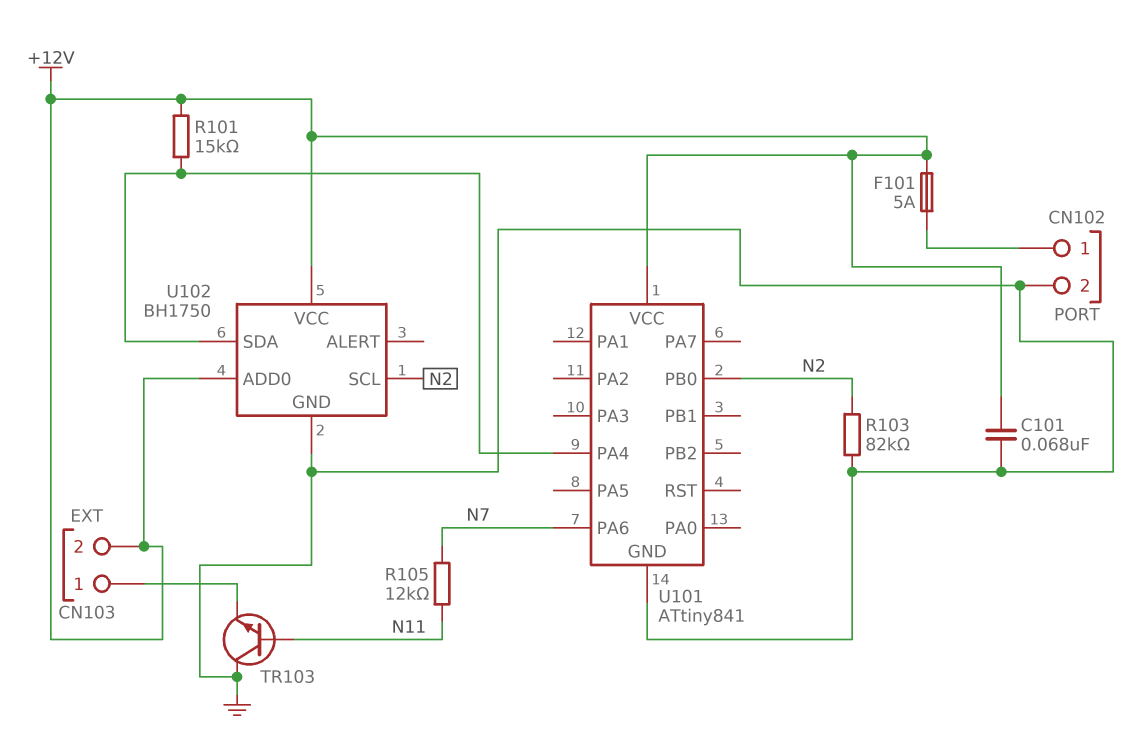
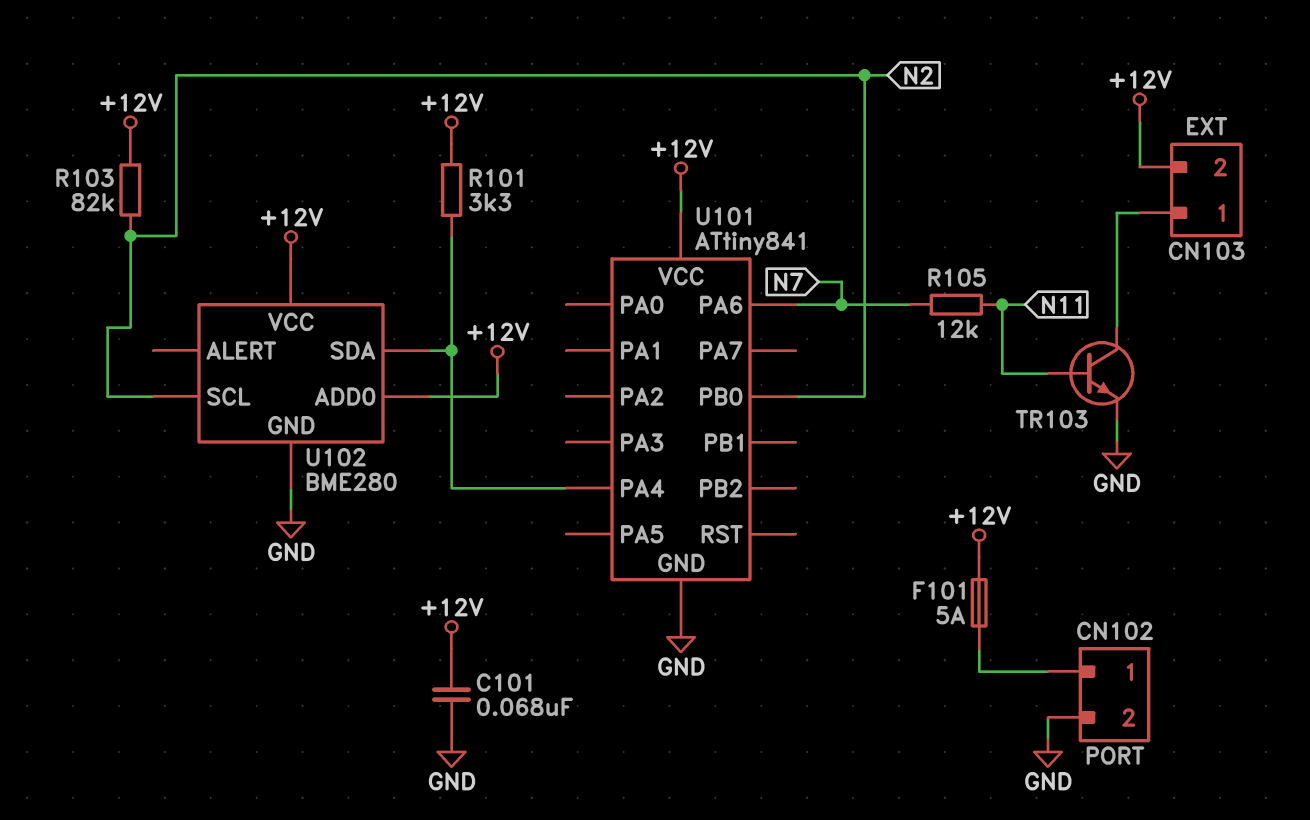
R101: 15k (+12V, U101/PA4) -> 3.3k (+12V, U101/PA4)
R103: 82k (GND, N2) -> 82k (+12V, N2)
TR103: NPN (B N11, C GND, E CN103/1) -> NPN (B N11, C CN103/1, E GND)
U102: BH1750 -> BME280

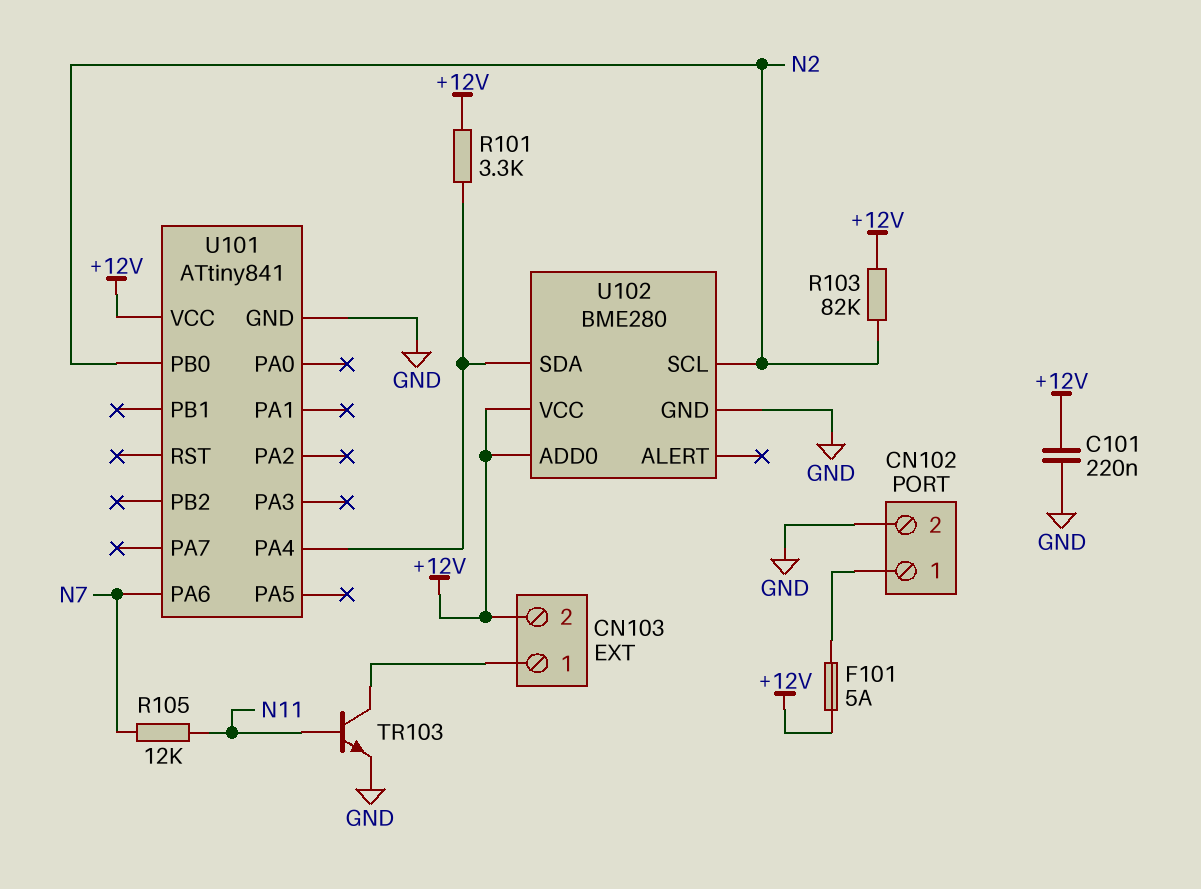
C101: 68nF (+12V, GND) -> 220nF (+12V, GND)

